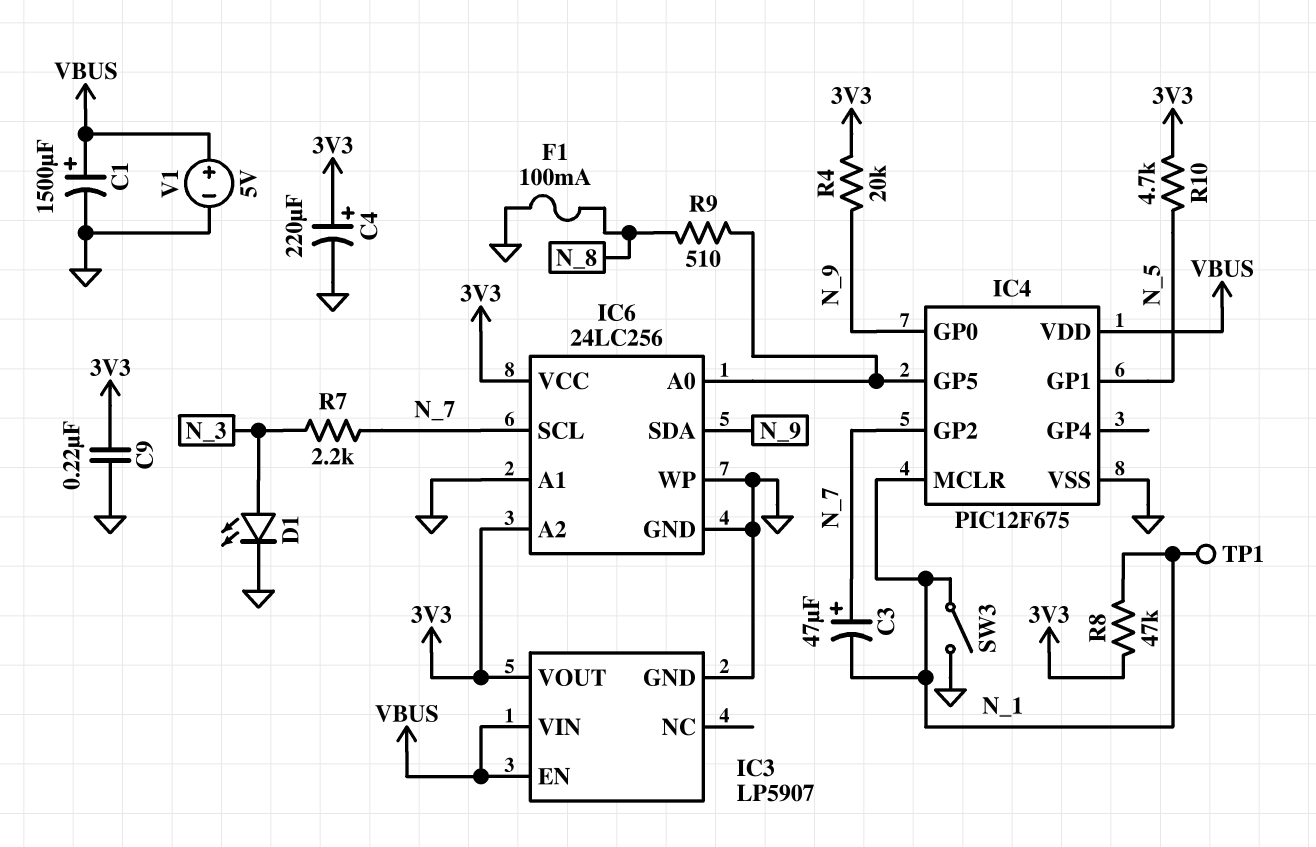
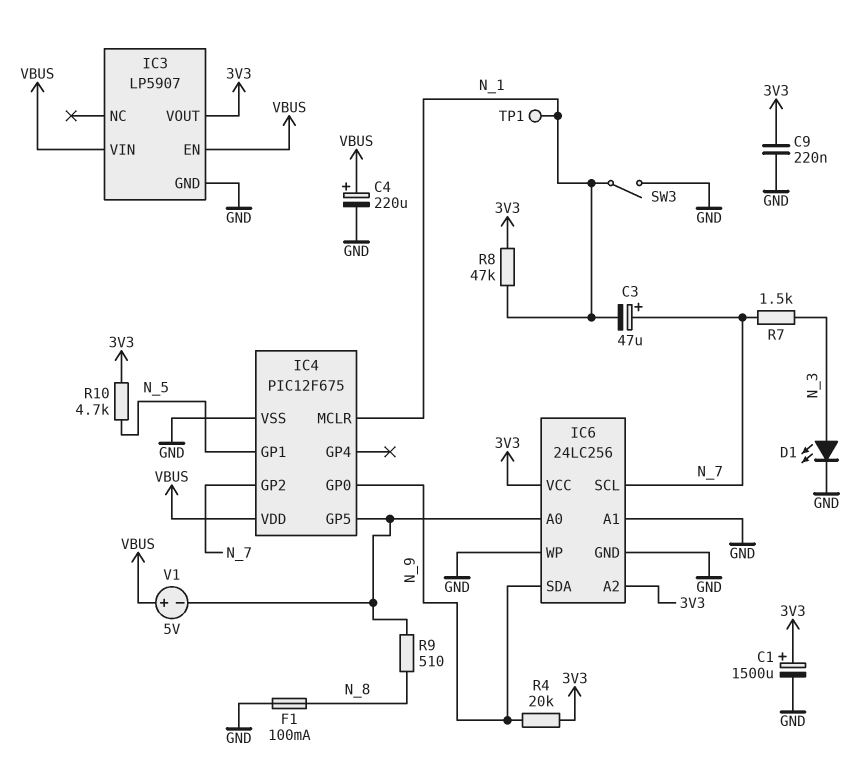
C1: 1500uF (plus VBUS, minus GND) -> 1500uF (plus 3V3, minus GND)
C4: 220uF (plus 3V3, minus GND) -> 220uF (plus VBUS, minus GND)
R7: 2.2k (N_3, N_7) -> 1.5k (N_3, N_7)
V1: 5V (plus VBUS, minus GND) -> 5V (plus VBUS, minus IC4/GP5)

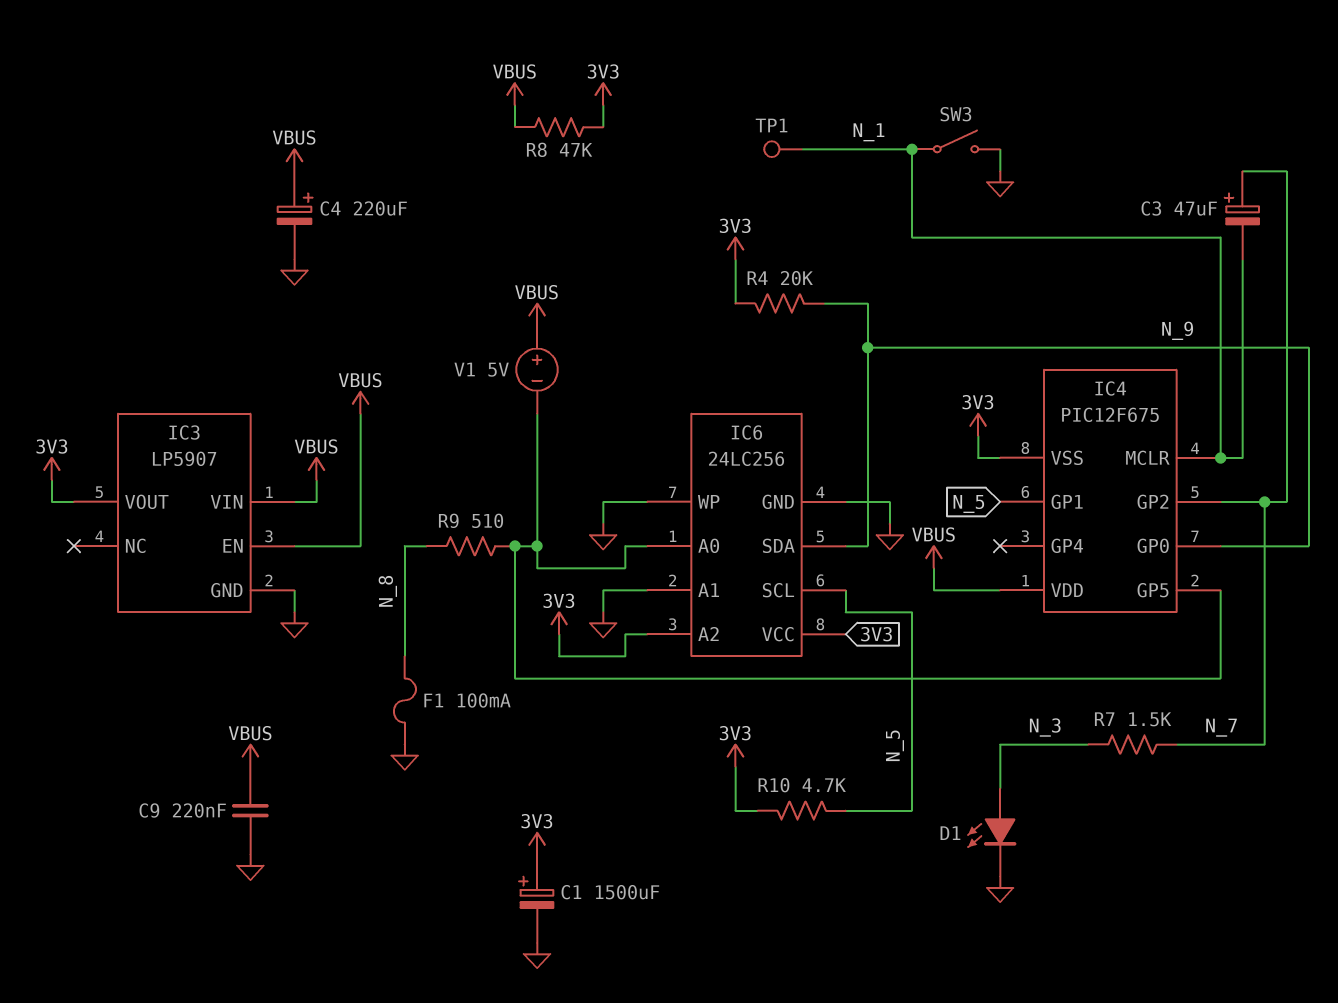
C9: 220nF (3V3, GND) -> 220nF (GND, VBUS)
IC4 pin VSS: GND -> 3V3
IC6 pin SCL: N_7 -> N_5
R8: 47k (3V3, N_1) -> 47k (3V3, VBUS)

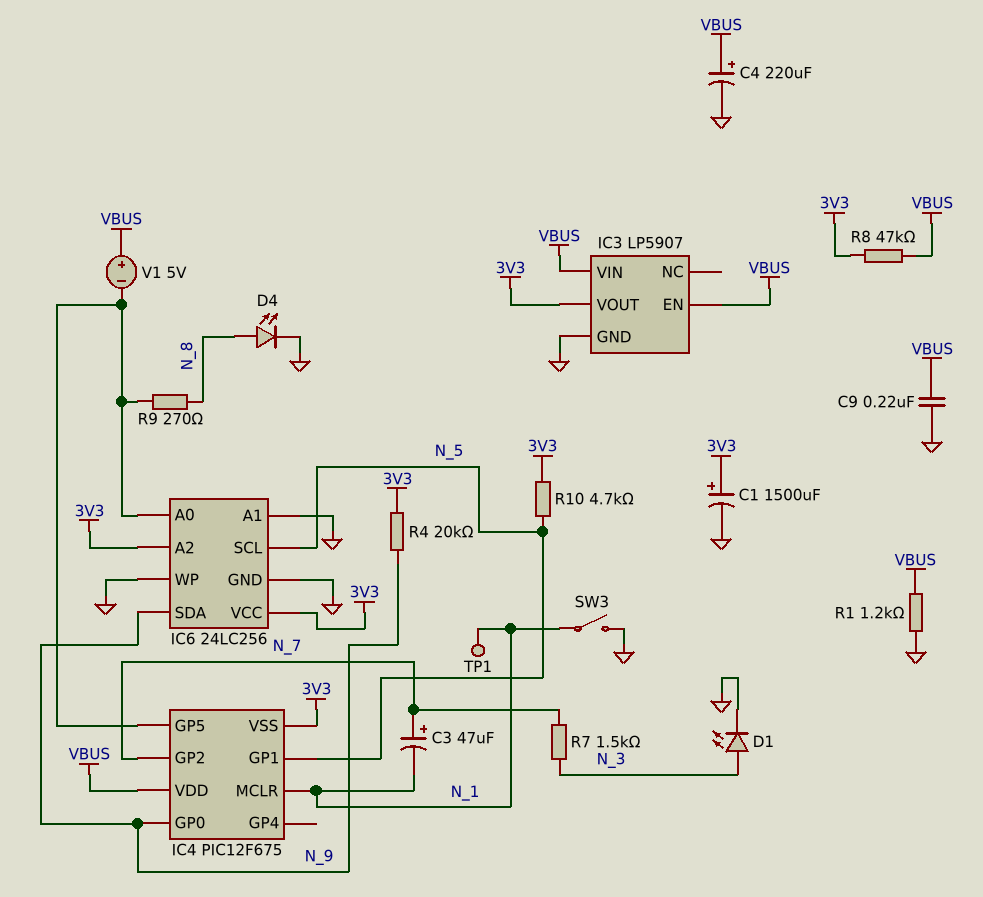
D4: none -> LED (A N_8, K GND)
F1: 100mA (GND, N_8) -> none
R1: none -> 1.2k (GND, VBUS)
R9: 510 (IC4/GP5, N_8) -> 270 (IC4/GP5, N_8)

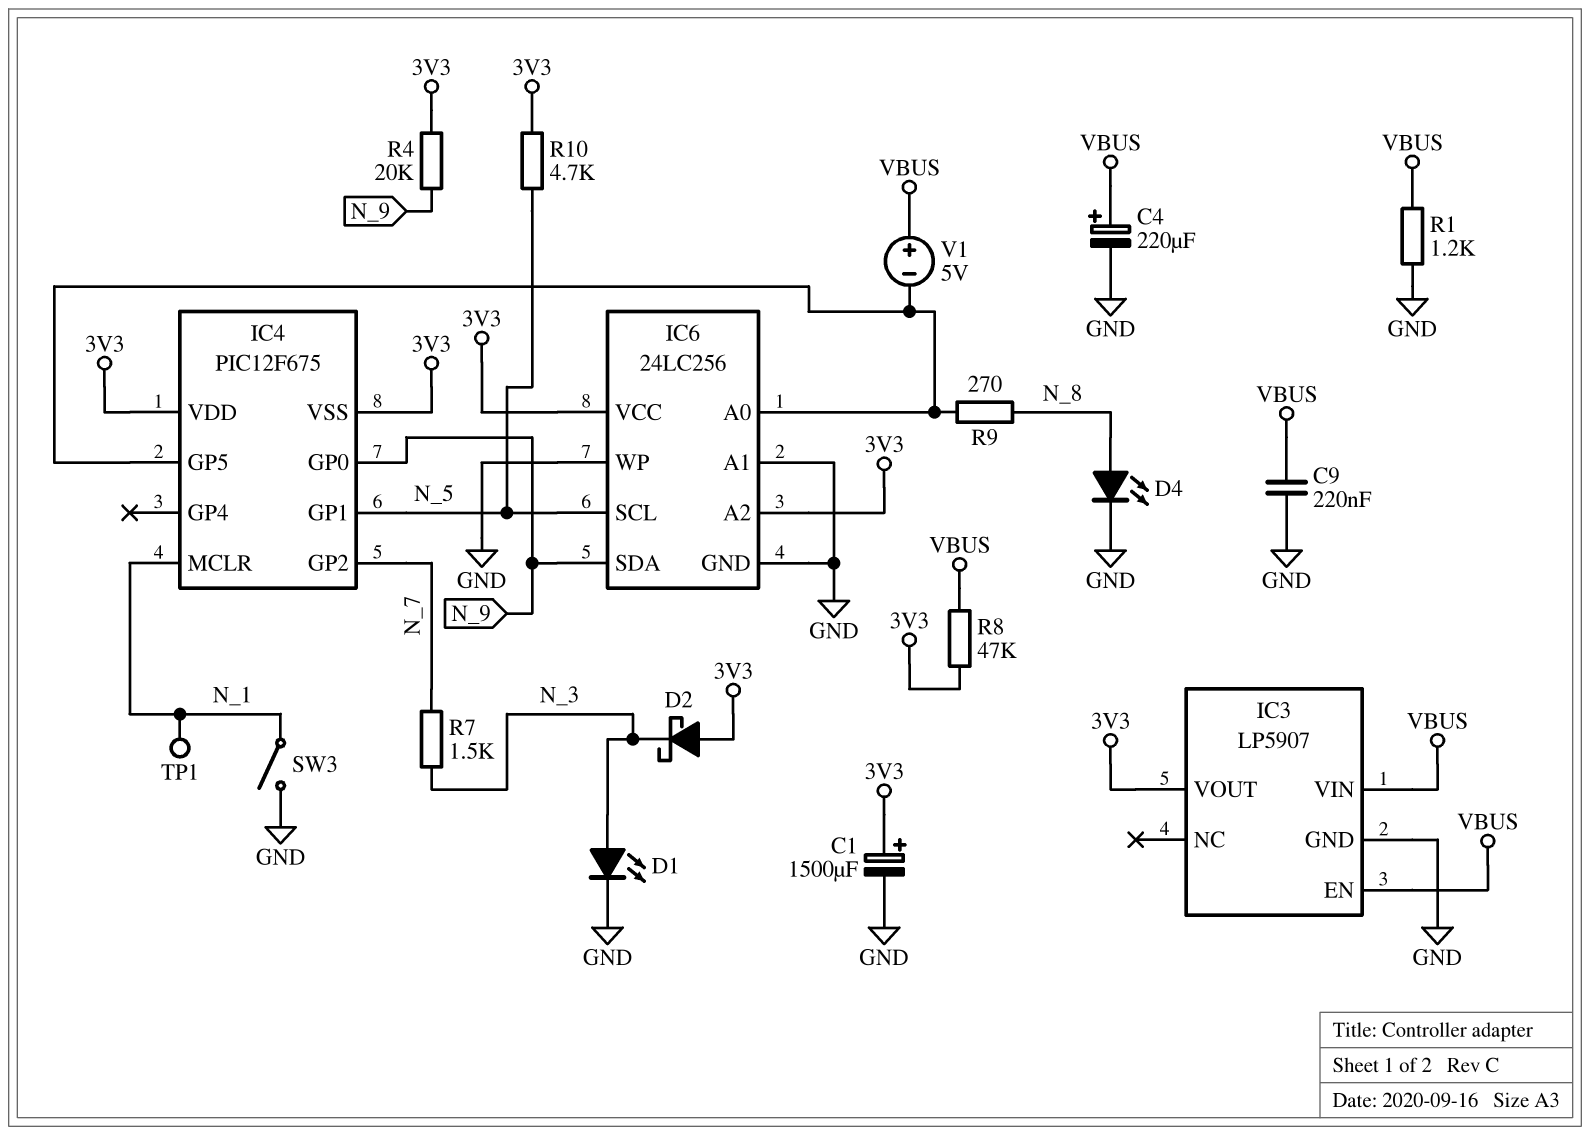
C3: 47uF (plus N_7, minus N_1) -> none
D2: none -> schottky (A 3V3, K N_3)
IC4 pin VDD: VBUS -> 3V3

